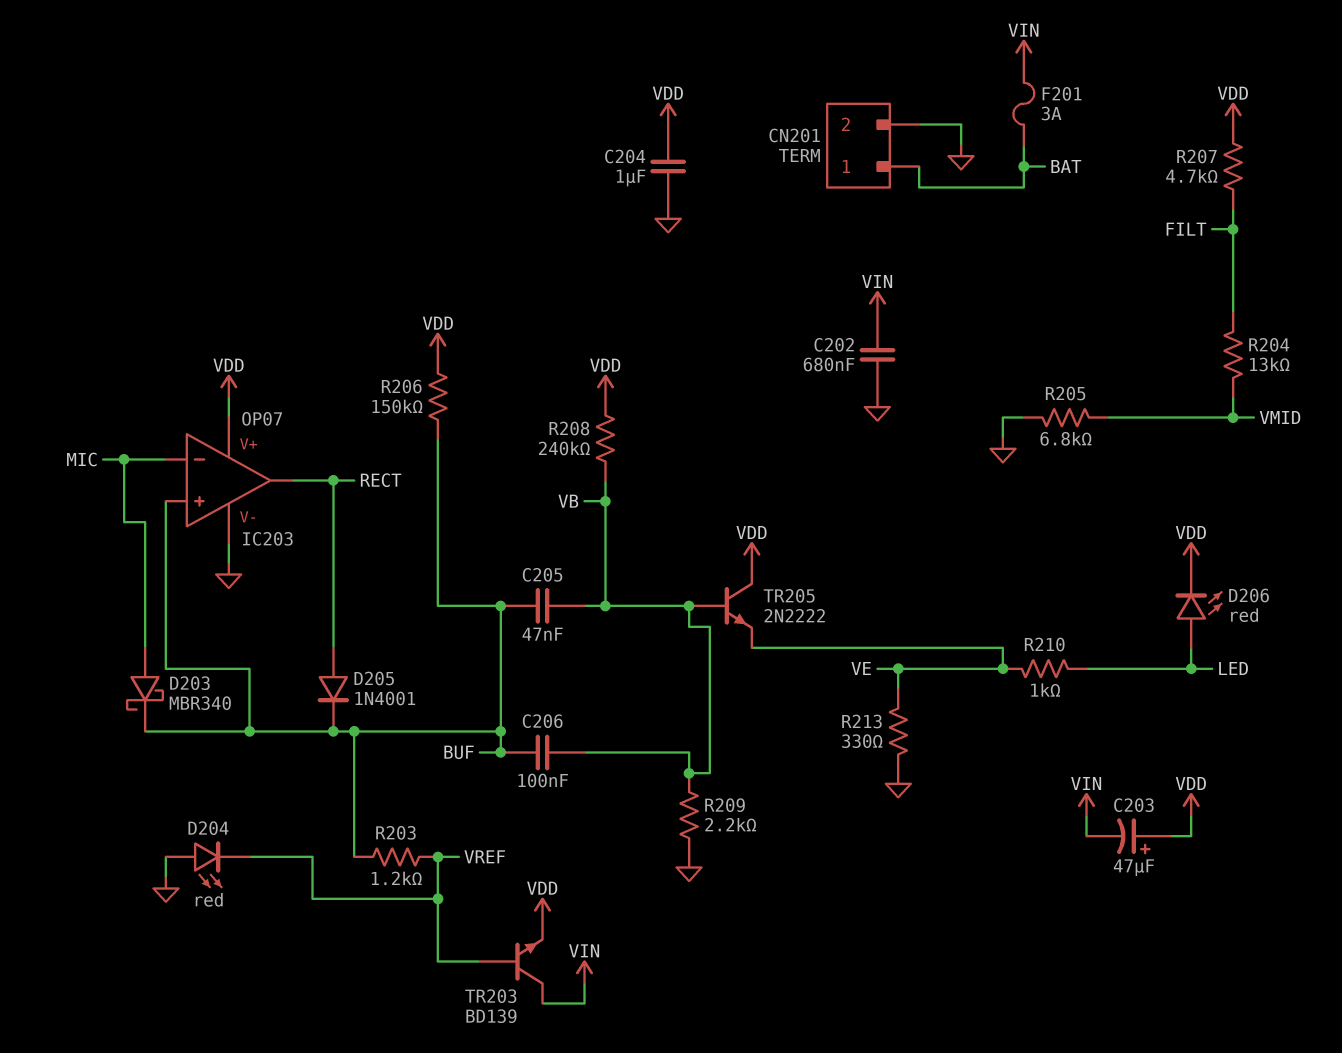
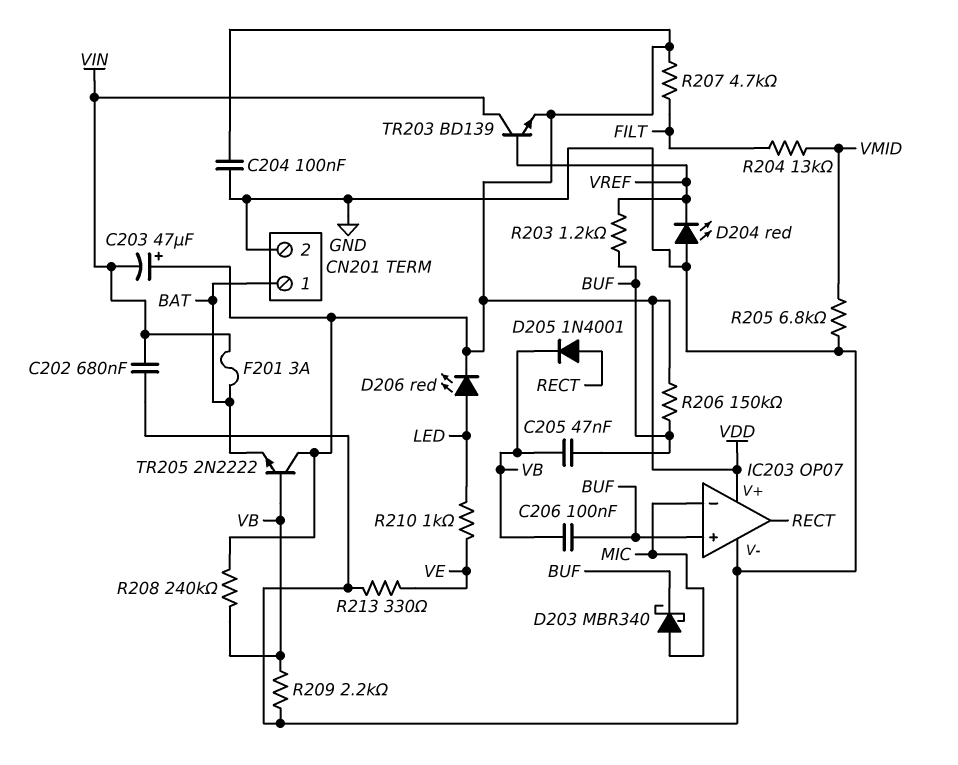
C204: 1uF (GND, VDD) -> 100nF (GND, VDD)
D205: diode 1N4001 (A RECT, K BUF) -> diode 1N4001 (A RECT, K VB)
TR205: NPN 2N2222 (B VB, C VDD, E VE) -> NPN 2N2222 (B VB, C VDD, E BAT)

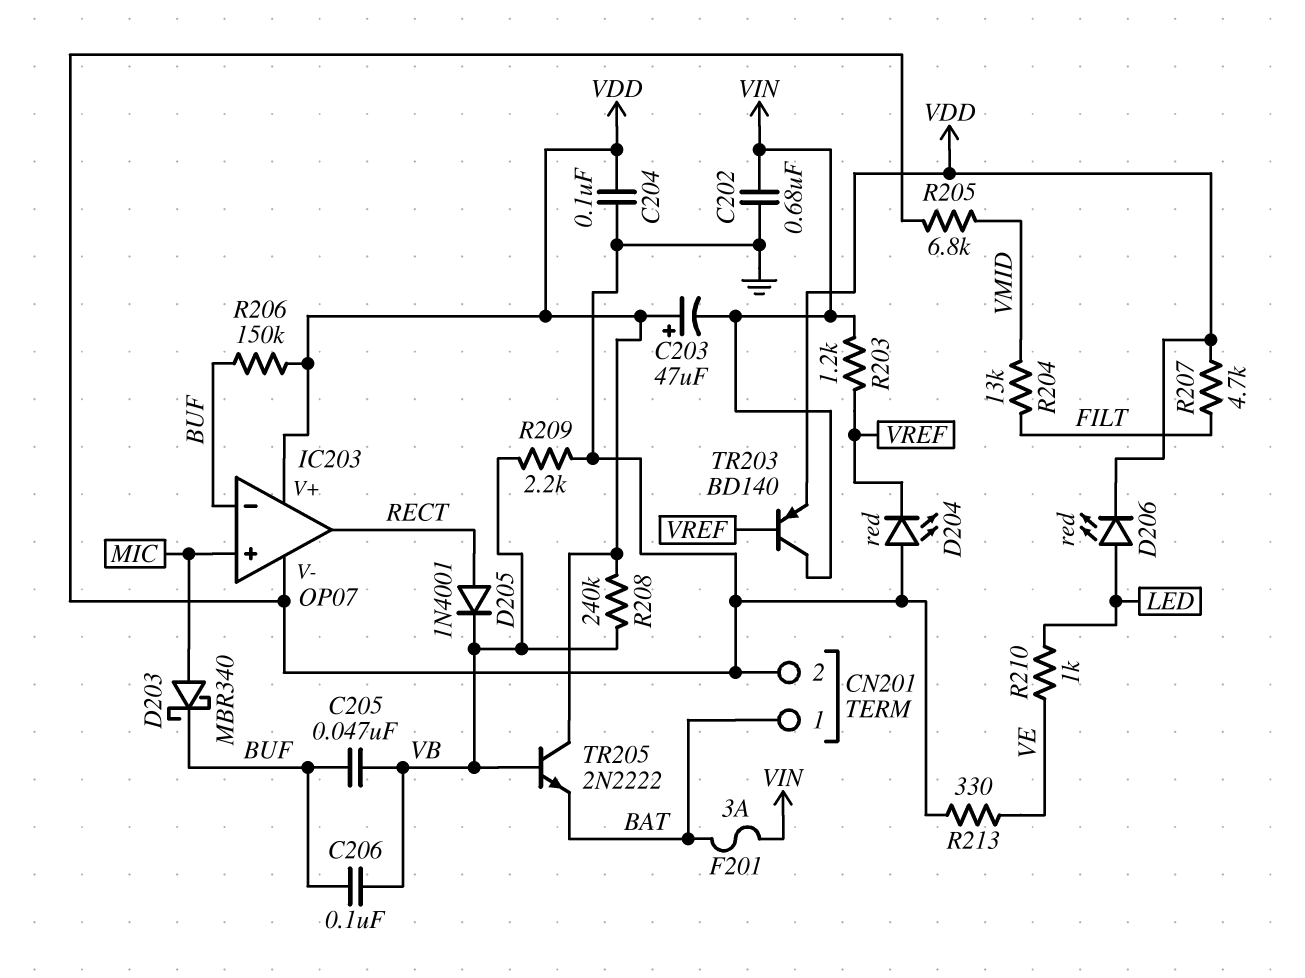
IC203 pin in+: BUF -> MIC
IC203 pin in-: MIC -> BUF
R203: 1.2k (BUF, VREF) -> 1.2k (VIN, VREF)
TR203: NPN BD139 (B VREF, C VIN, E VDD) -> PNP BD140 (B VREF, C VIN, E VDD)

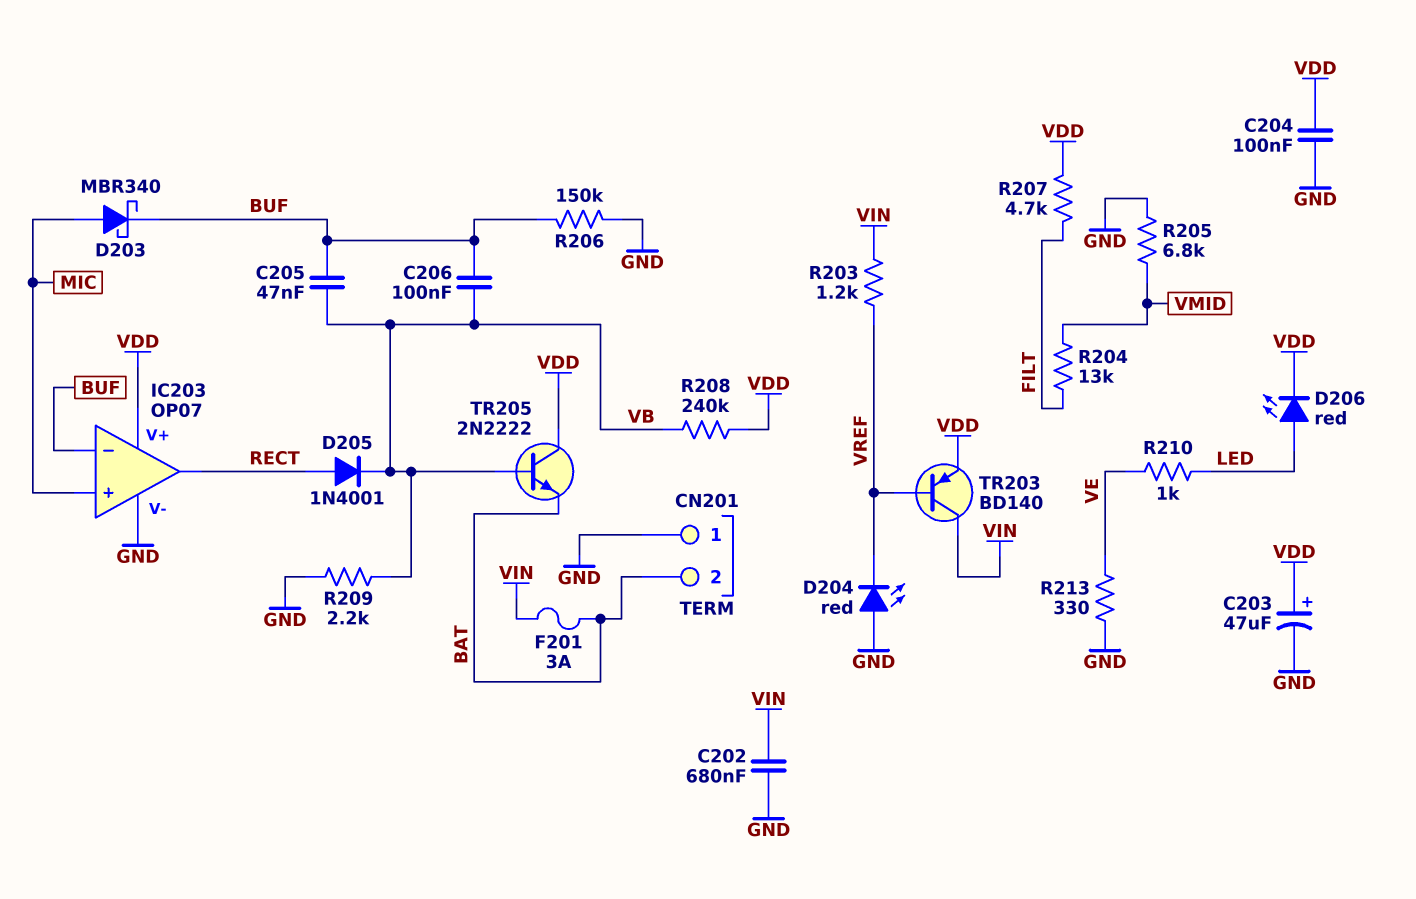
C203: 47uF (plus VDD, minus VIN) -> 47uF (plus VDD, minus GND)
CN201 pin 1: BAT -> GND
CN201 pin 2: GND -> BAT
R206: 150k (BUF, VDD) -> 150k (BUF, GND)

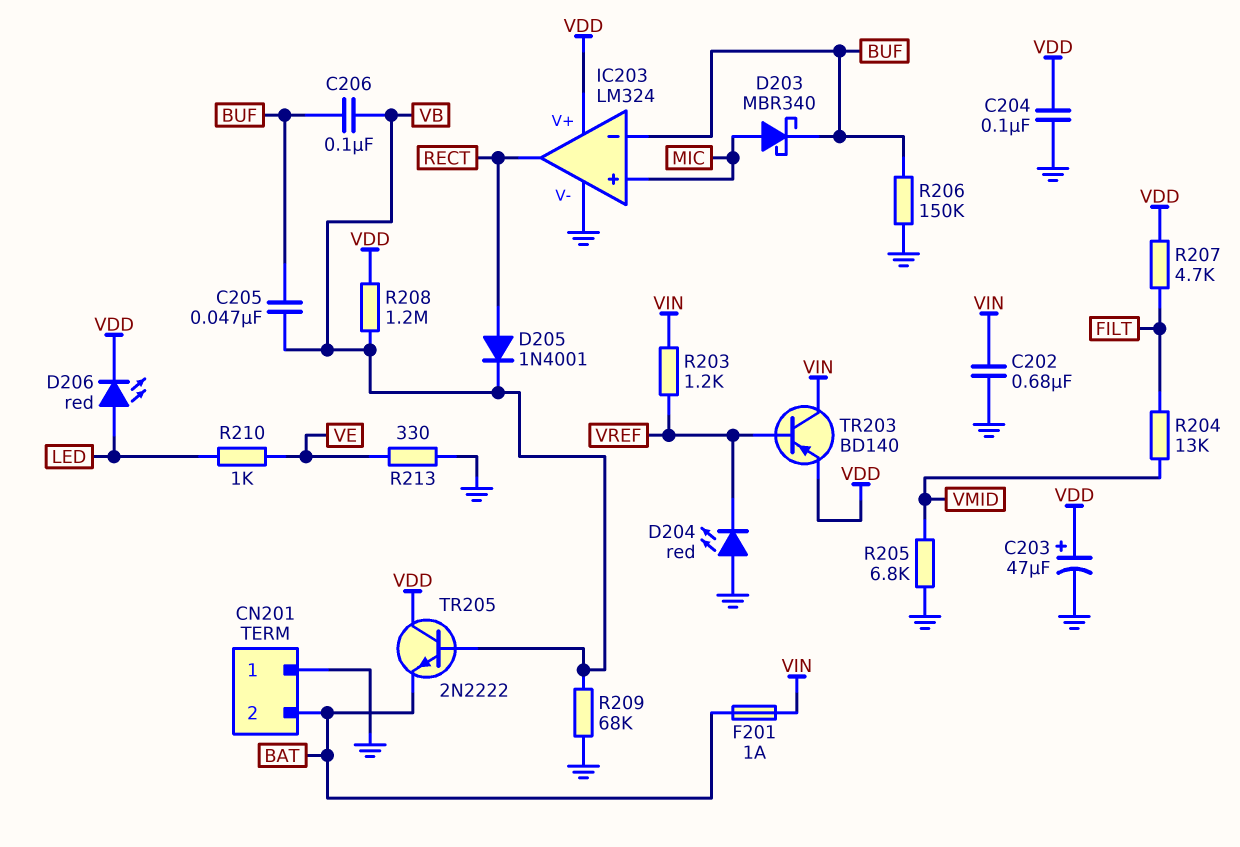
F201: 3A (BAT, VIN) -> 1A (BAT, VIN)
IC203: OP07 -> LM324
R208: 240k (VB, VDD) -> 1.2M (VB, VDD)
R209: 2.2k (GND, VB) -> 68k (GND, VB)

